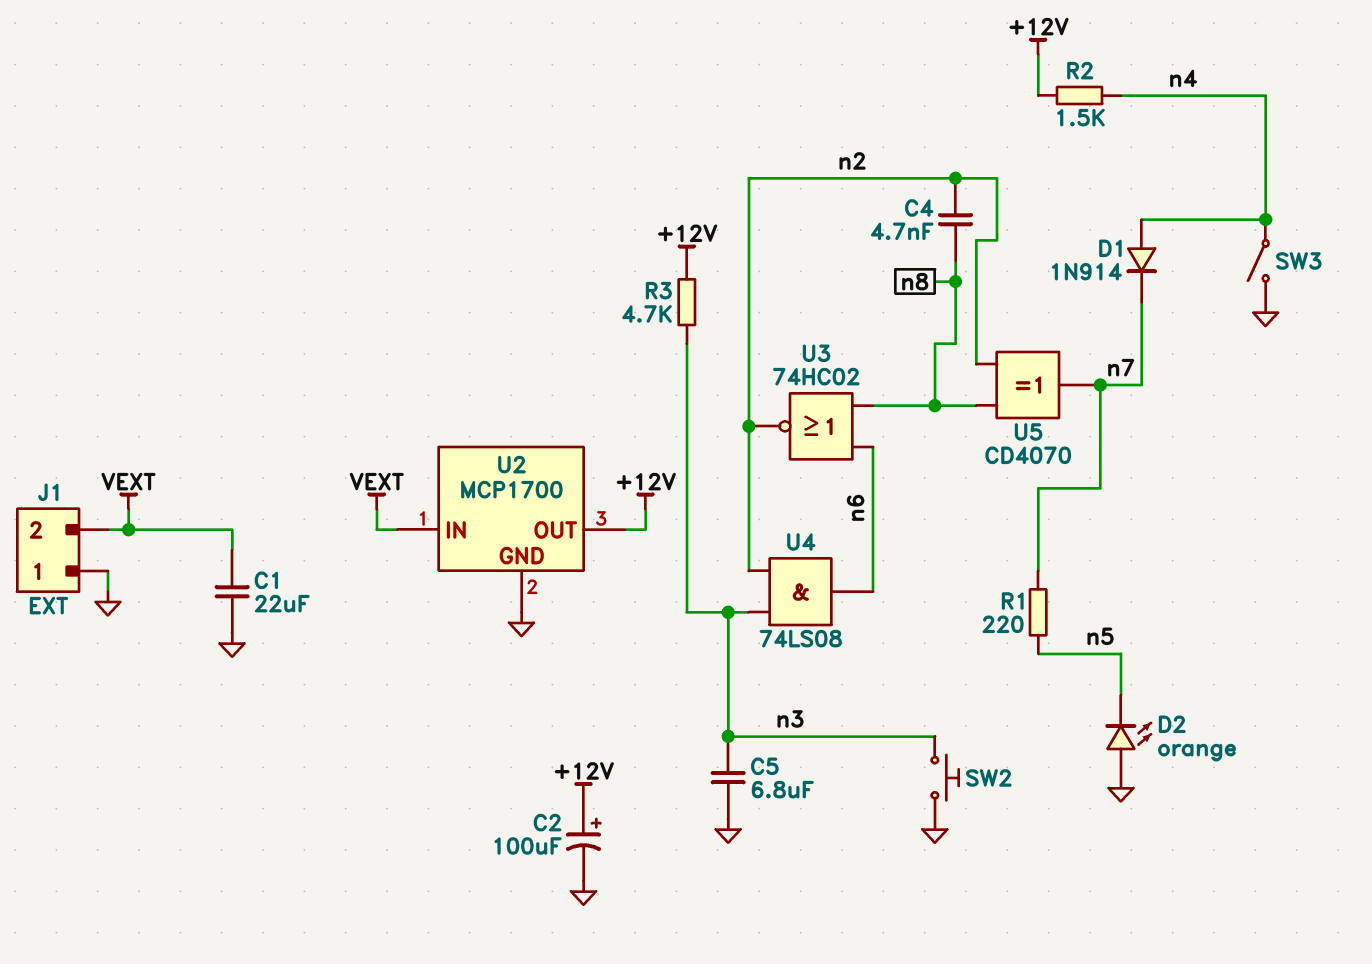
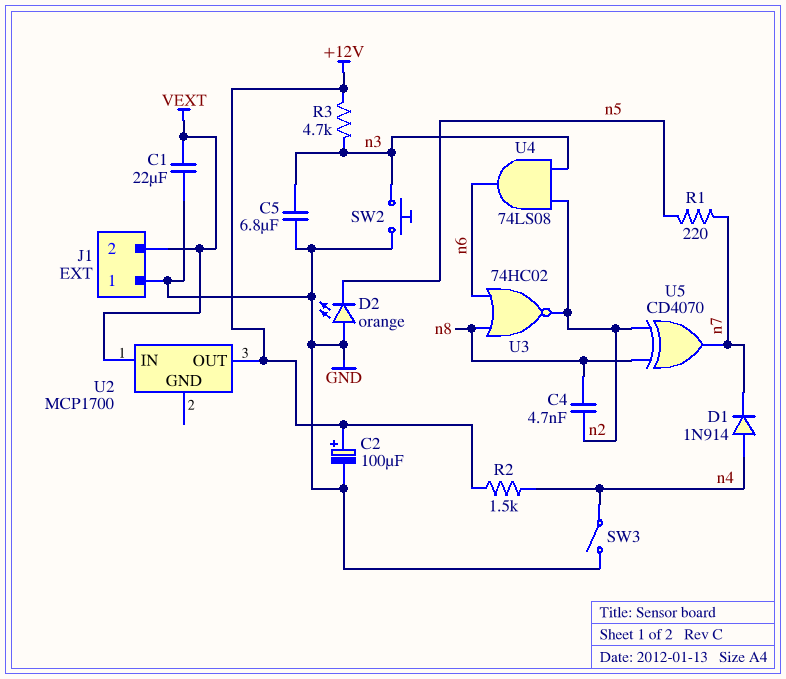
U2 pin GND: GND -> none

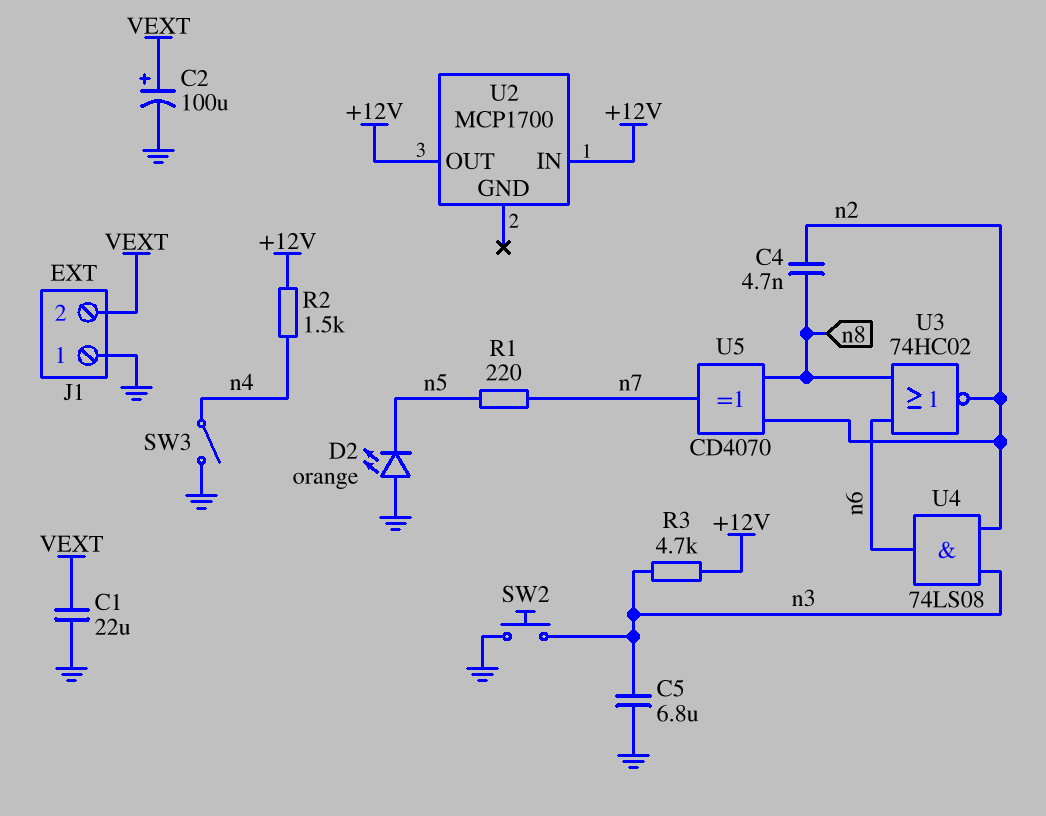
C2: 100uF (plus +12V, minus GND) -> 100uF (plus VEXT, minus GND)
D1: diode 1N914 (A n4, K n7) -> none
U2 pin IN: VEXT -> +12V

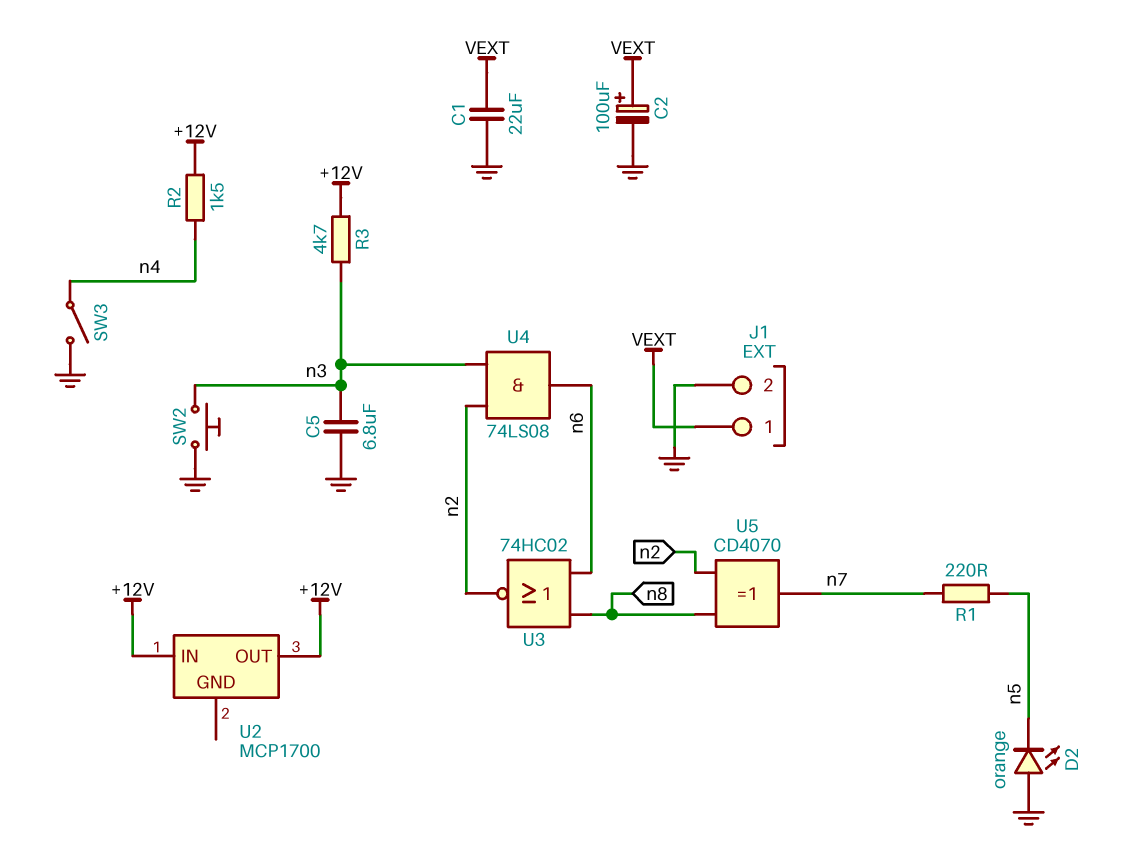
C4: 4.7nF (n2, n8) -> none
J1 pin 1: GND -> VEXT
J1 pin 2: VEXT -> GND

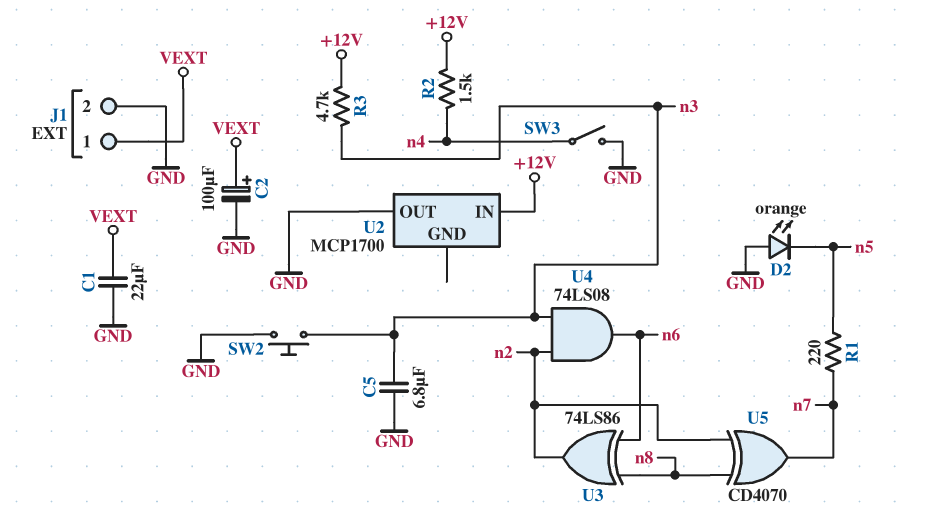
U2 pin OUT: +12V -> GND
U3: NOR 74HC02 (in n6, in n8, out n2) -> XOR 74LS86 (in n6, in n8, out n2)

